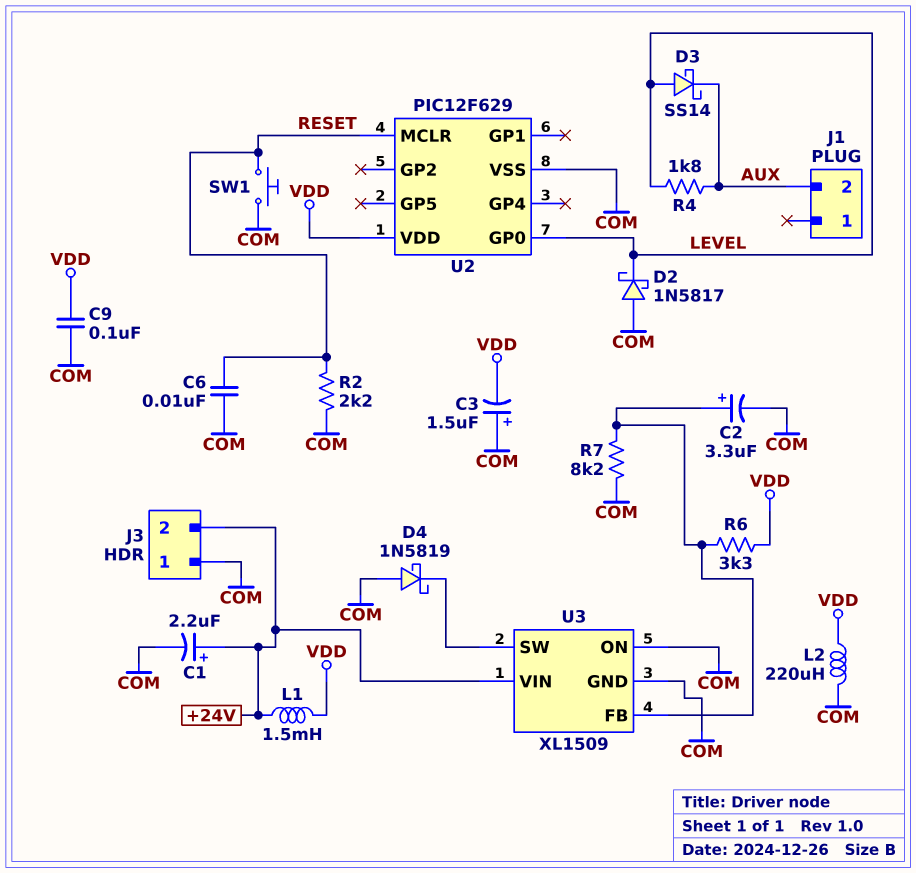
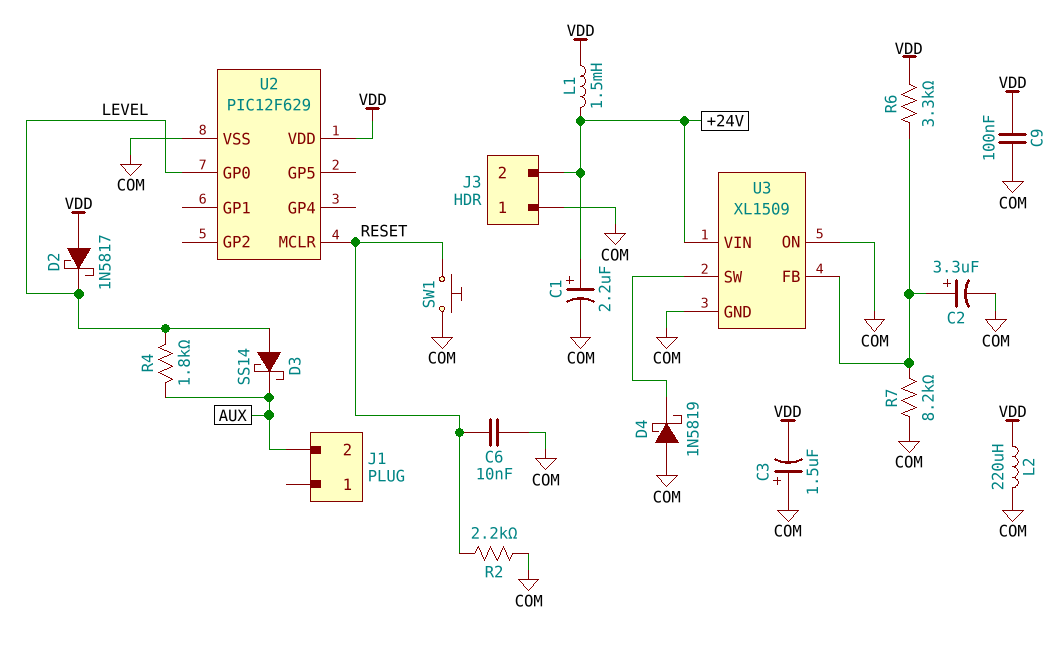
D2: schottky 1N5817 (A COM, K LEVEL) -> schottky 1N5817 (A VDD, K LEVEL)

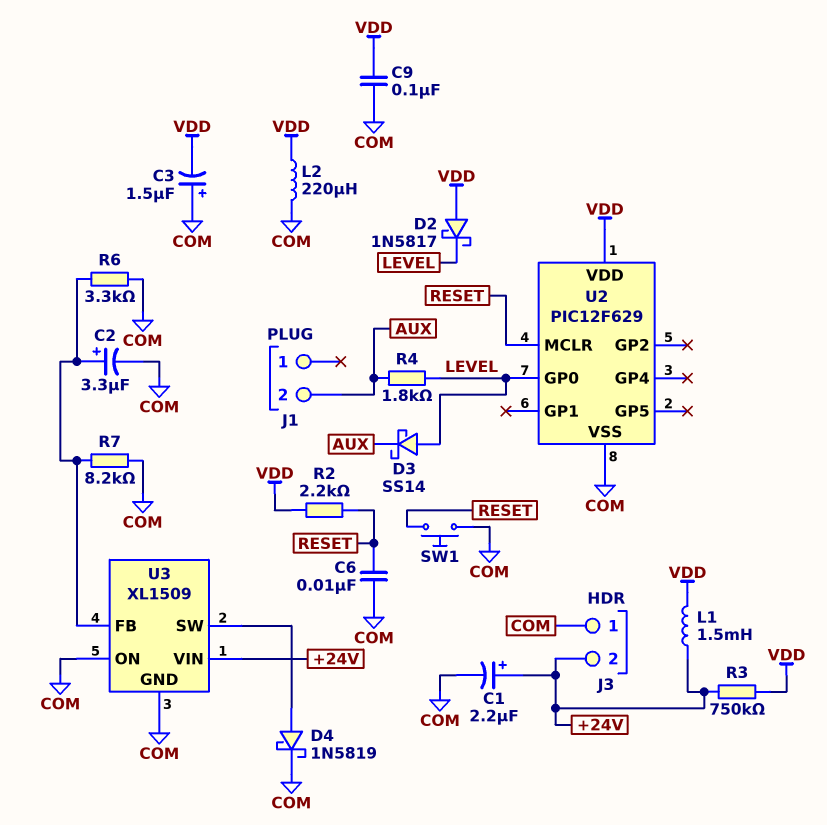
D4: schottky 1N5819 (A COM, K U3/SW) -> schottky 1N5819 (A U3/SW, K COM)
R2: 2.2k (COM, RESET) -> 2.2k (RESET, VDD)
R3: none -> 750k (+24V, VDD)
R6: 3.3k (U3/FB, VDD) -> 3.3k (COM, U3/FB)

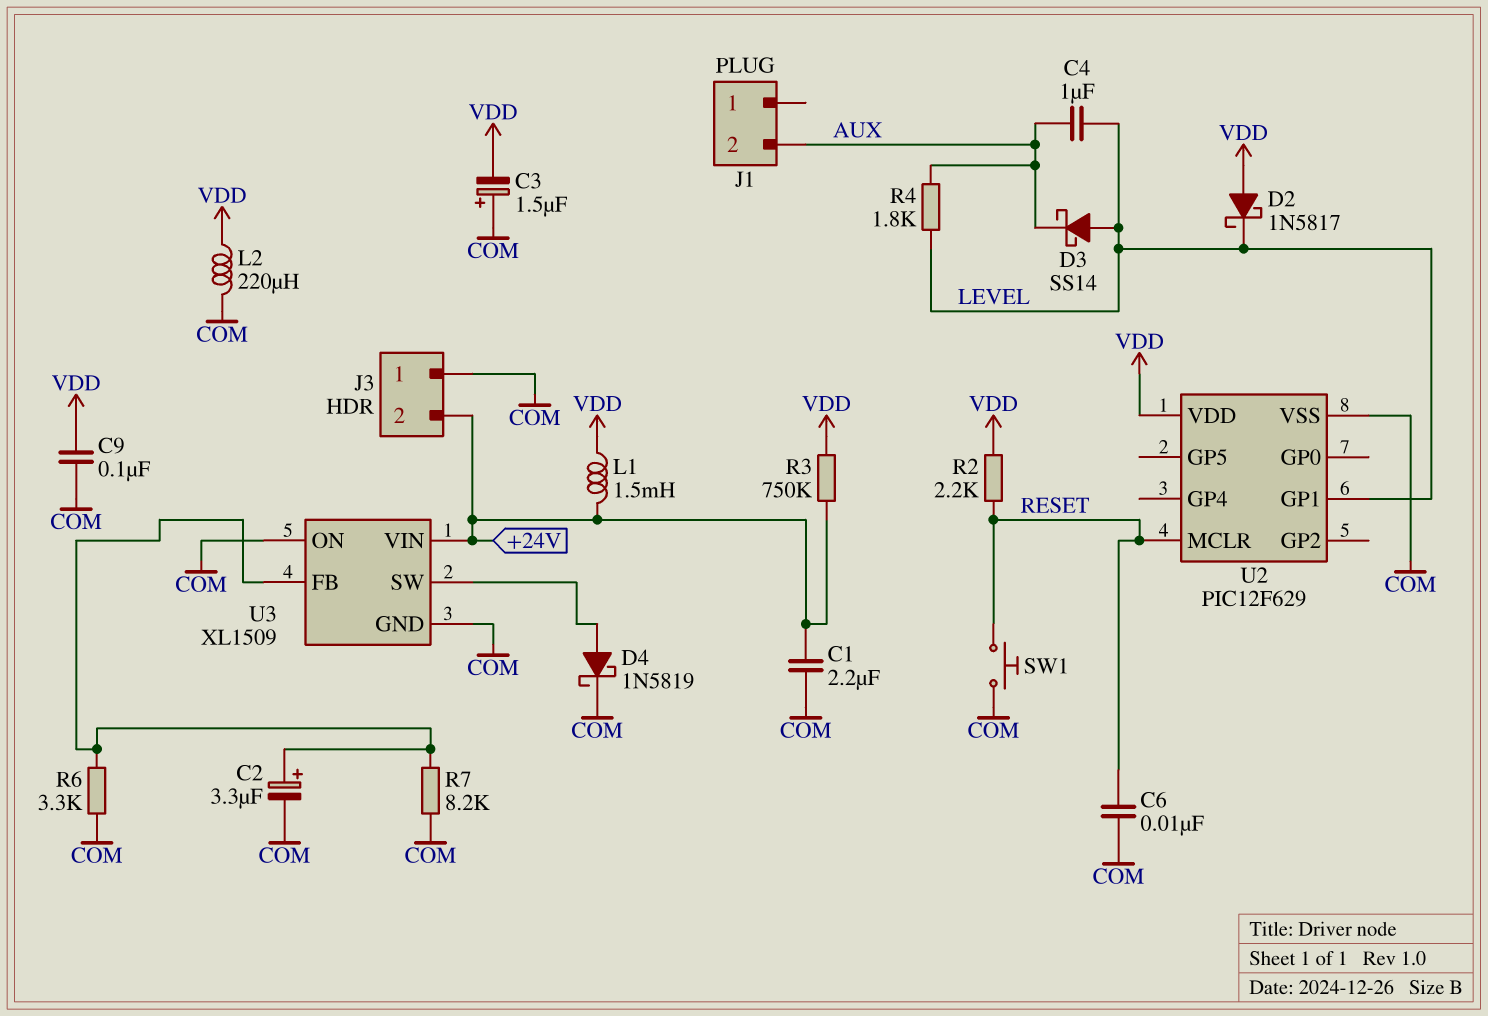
C1: 2.2uF (plus +24V, minus COM) -> 2.2uF (+24V, COM)
C4: none -> 1uF (AUX, LEVEL)
U2 pin GP0: LEVEL -> none
U2 pin GP1: none -> LEVEL

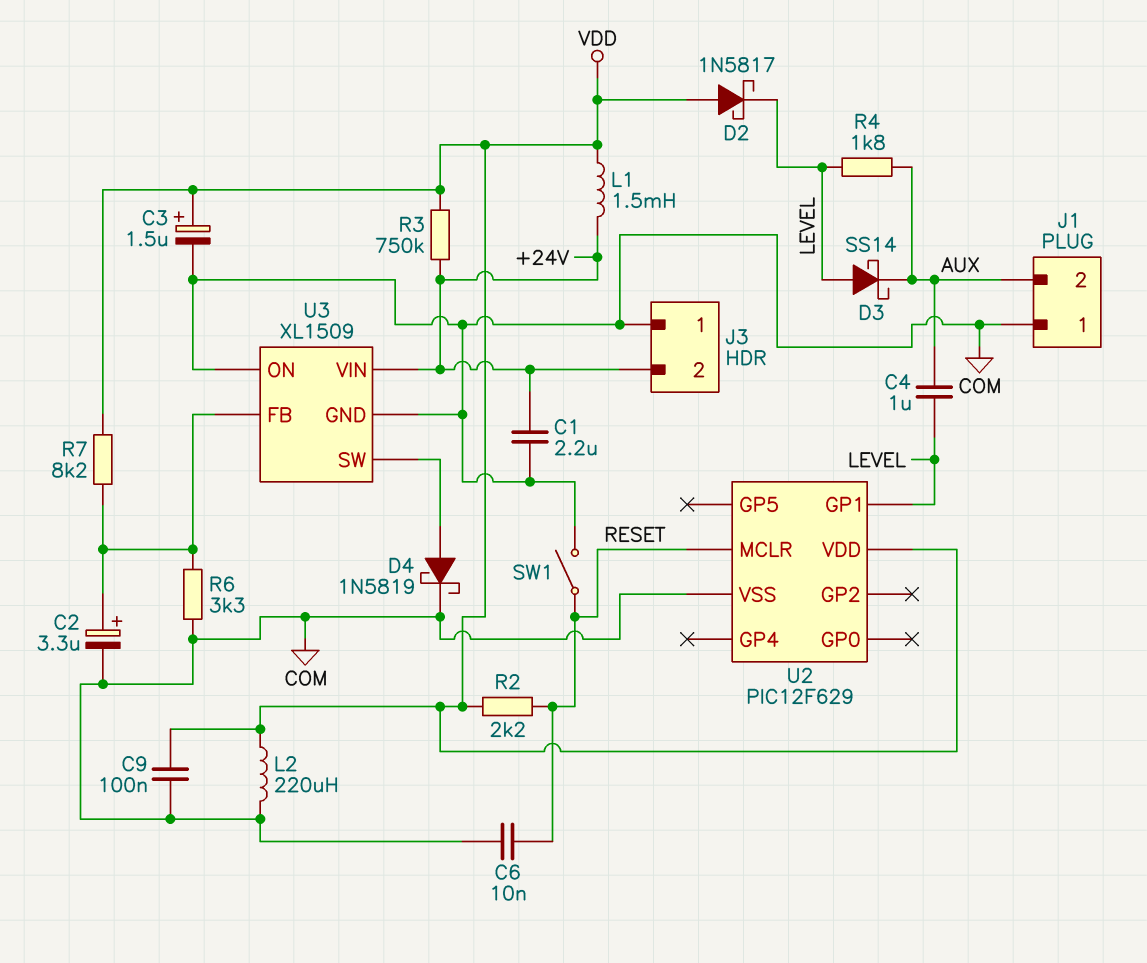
C3: 1.5uF (plus COM, minus VDD) -> 1.5uF (plus VDD, minus COM)
J1 pin 1: none -> COM
R7: 8.2k (COM, U3/FB) -> 8.2k (U3/FB, VDD)
SW1: button (COM, RESET) -> switch (COM, RESET)

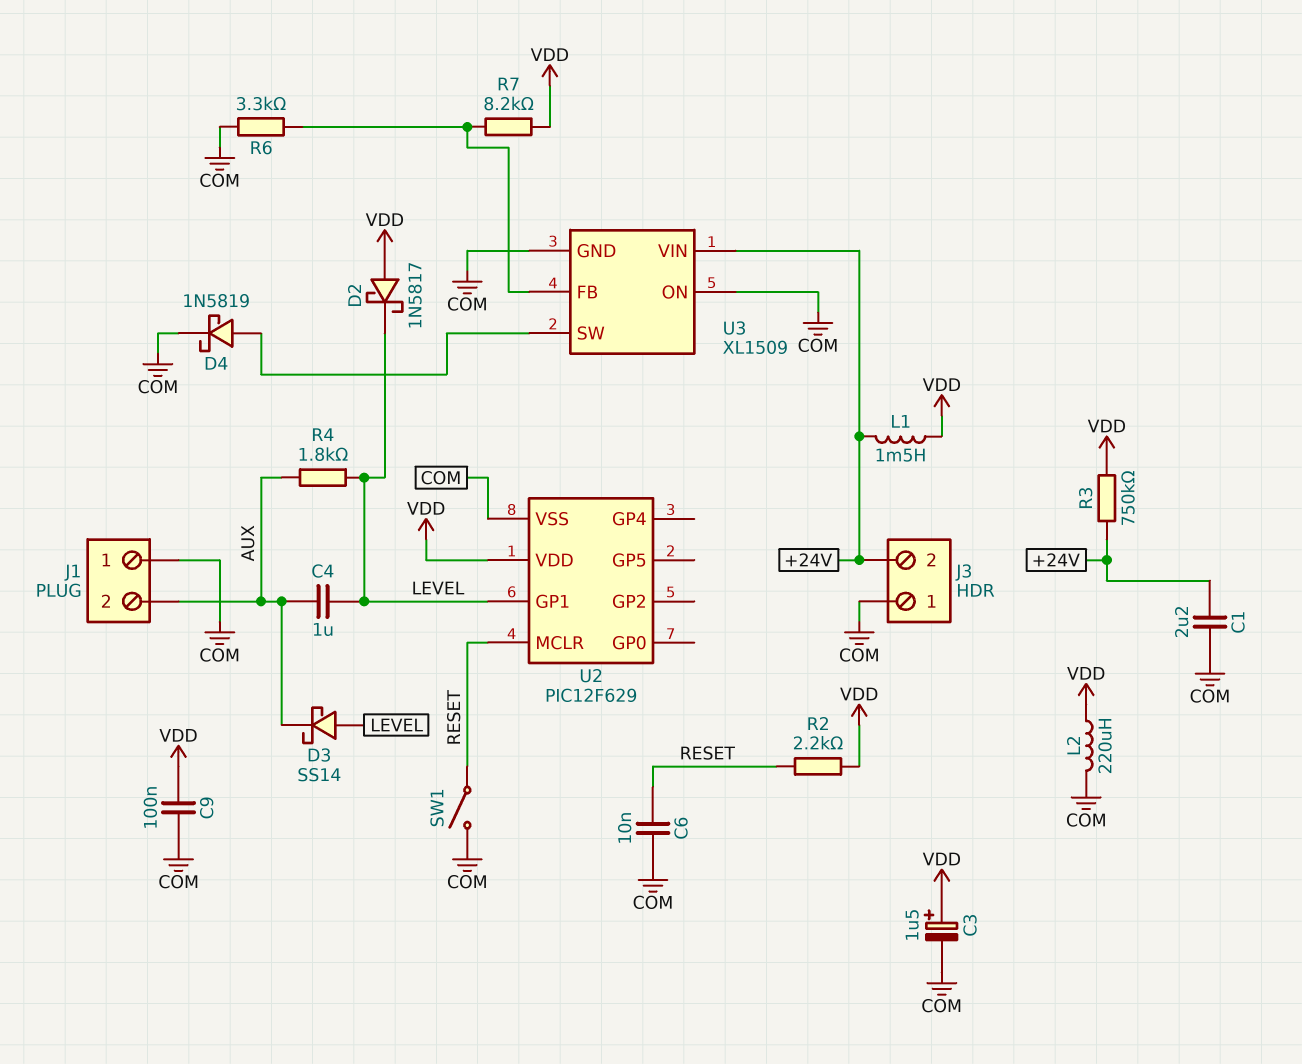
C2: 3.3uF (plus U3/FB, minus COM) -> none

